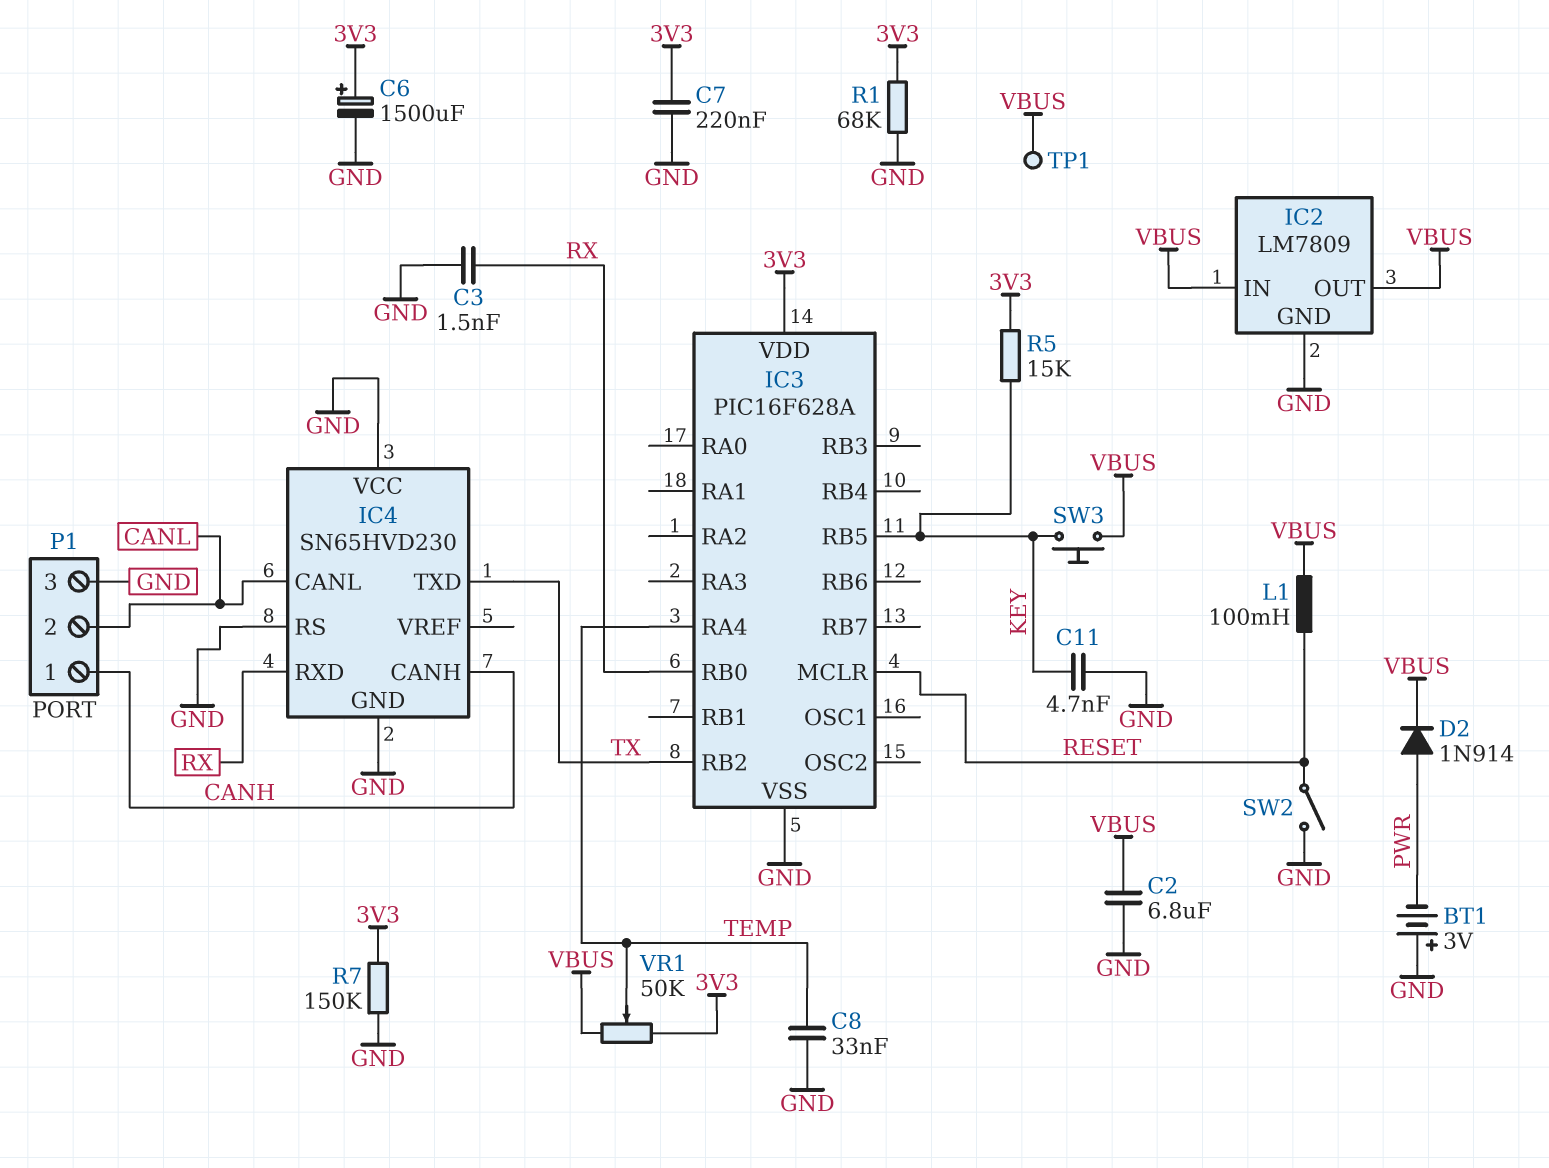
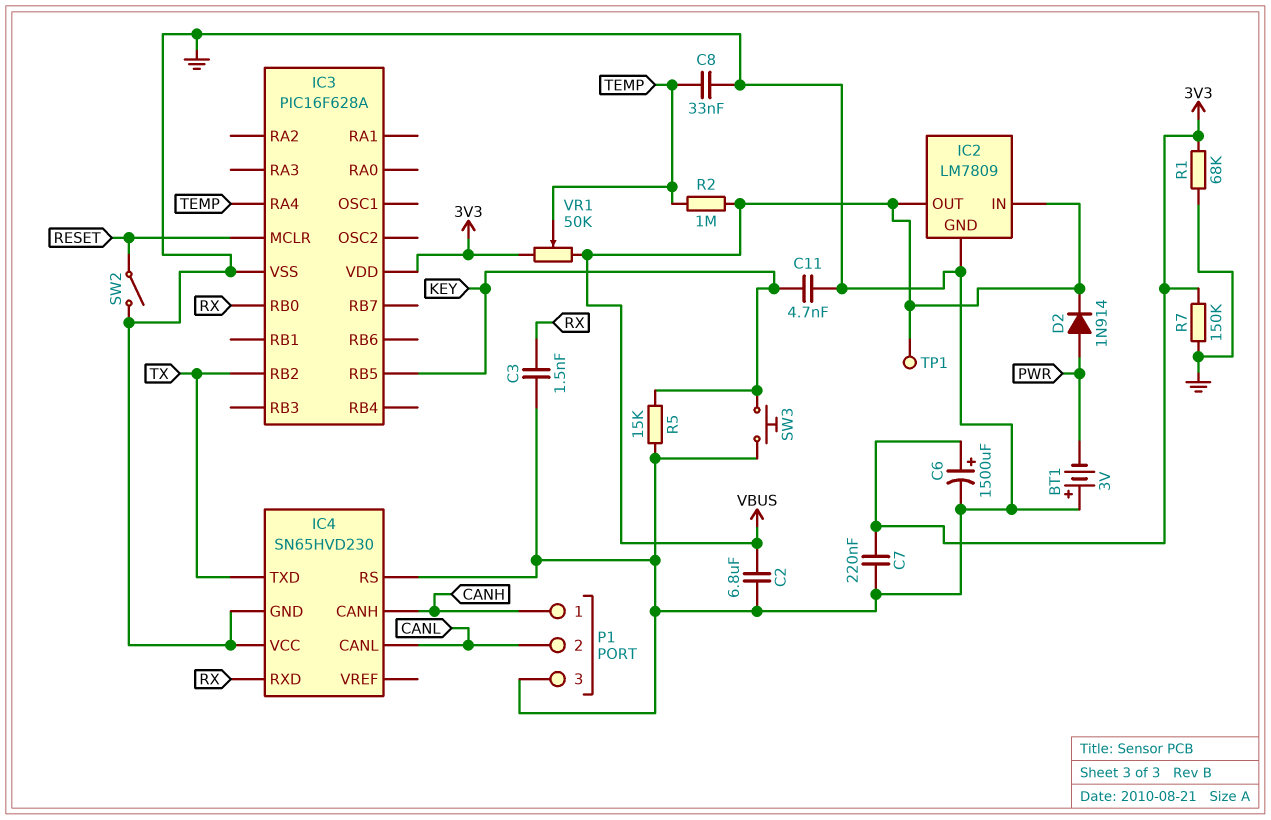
L1: 100mH (RESET, VBUS) -> none
R2: none -> 1M (TEMP, VBUS)
R5: 15k (3V3, KEY) -> 15k (GND, KEY)
SW3: button (KEY, VBUS) -> button (GND, KEY)

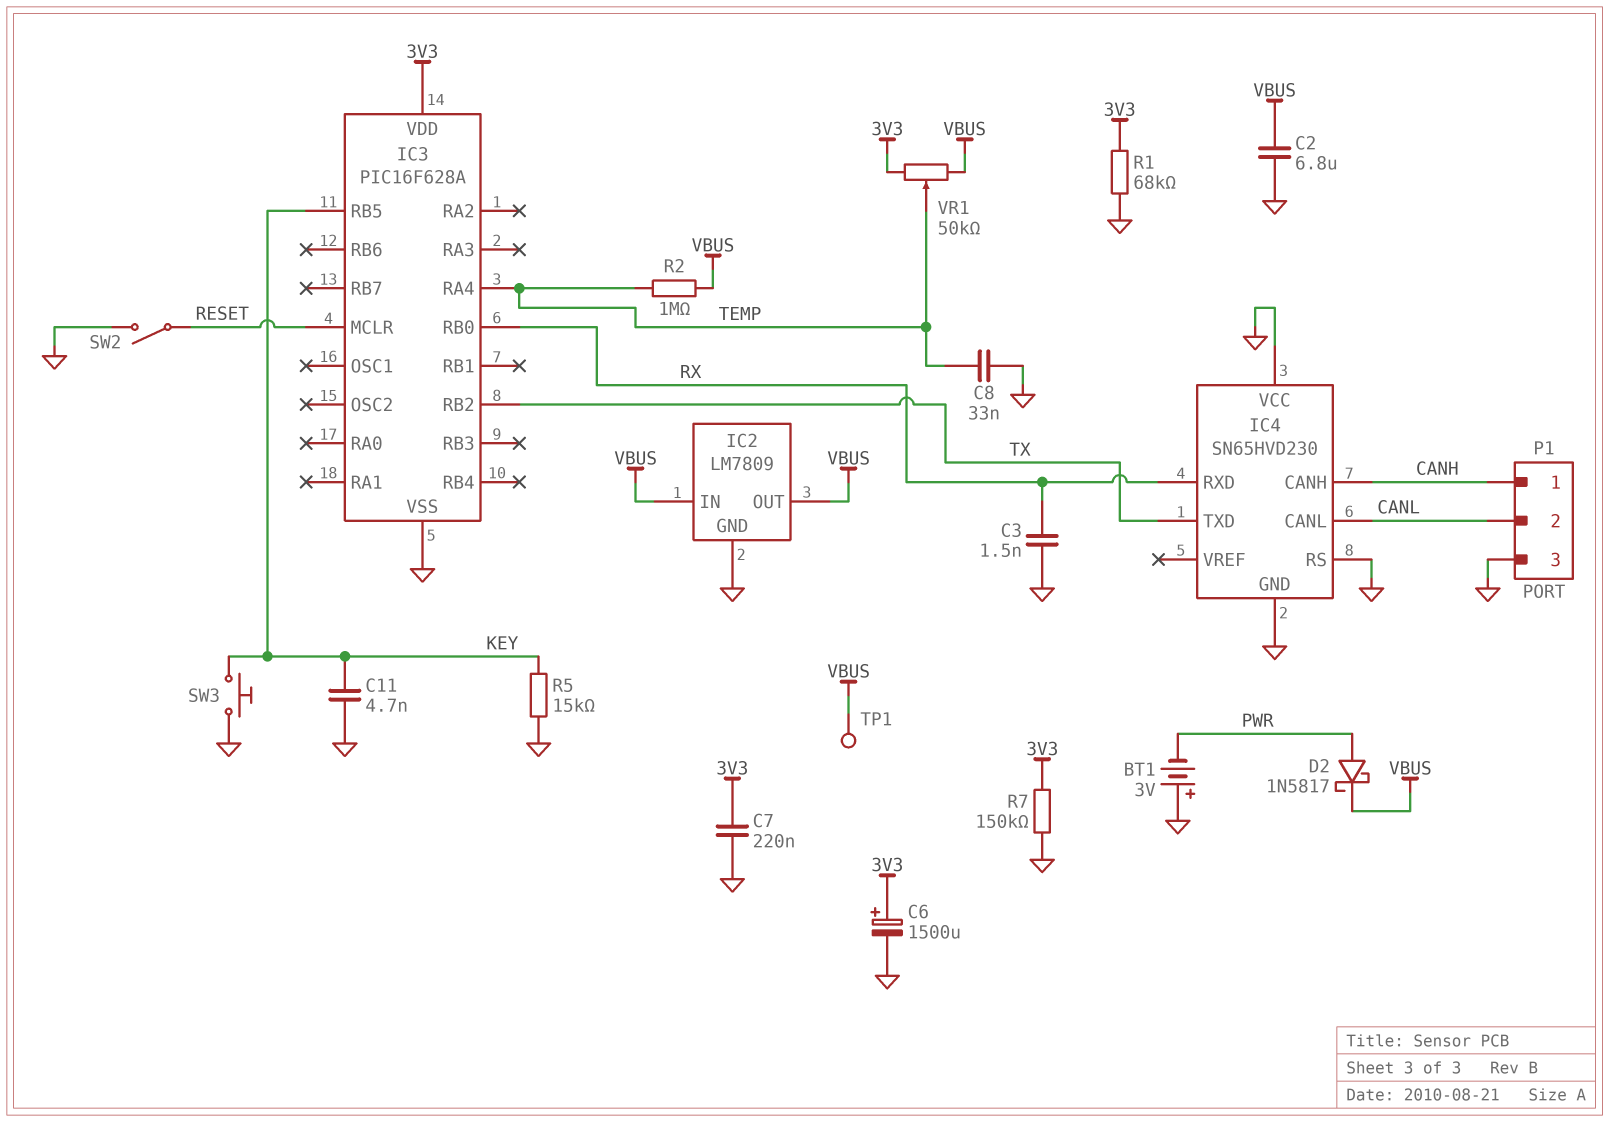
D2: diode 1N914 (A PWR, K VBUS) -> schottky 1N5817 (A PWR, K VBUS)

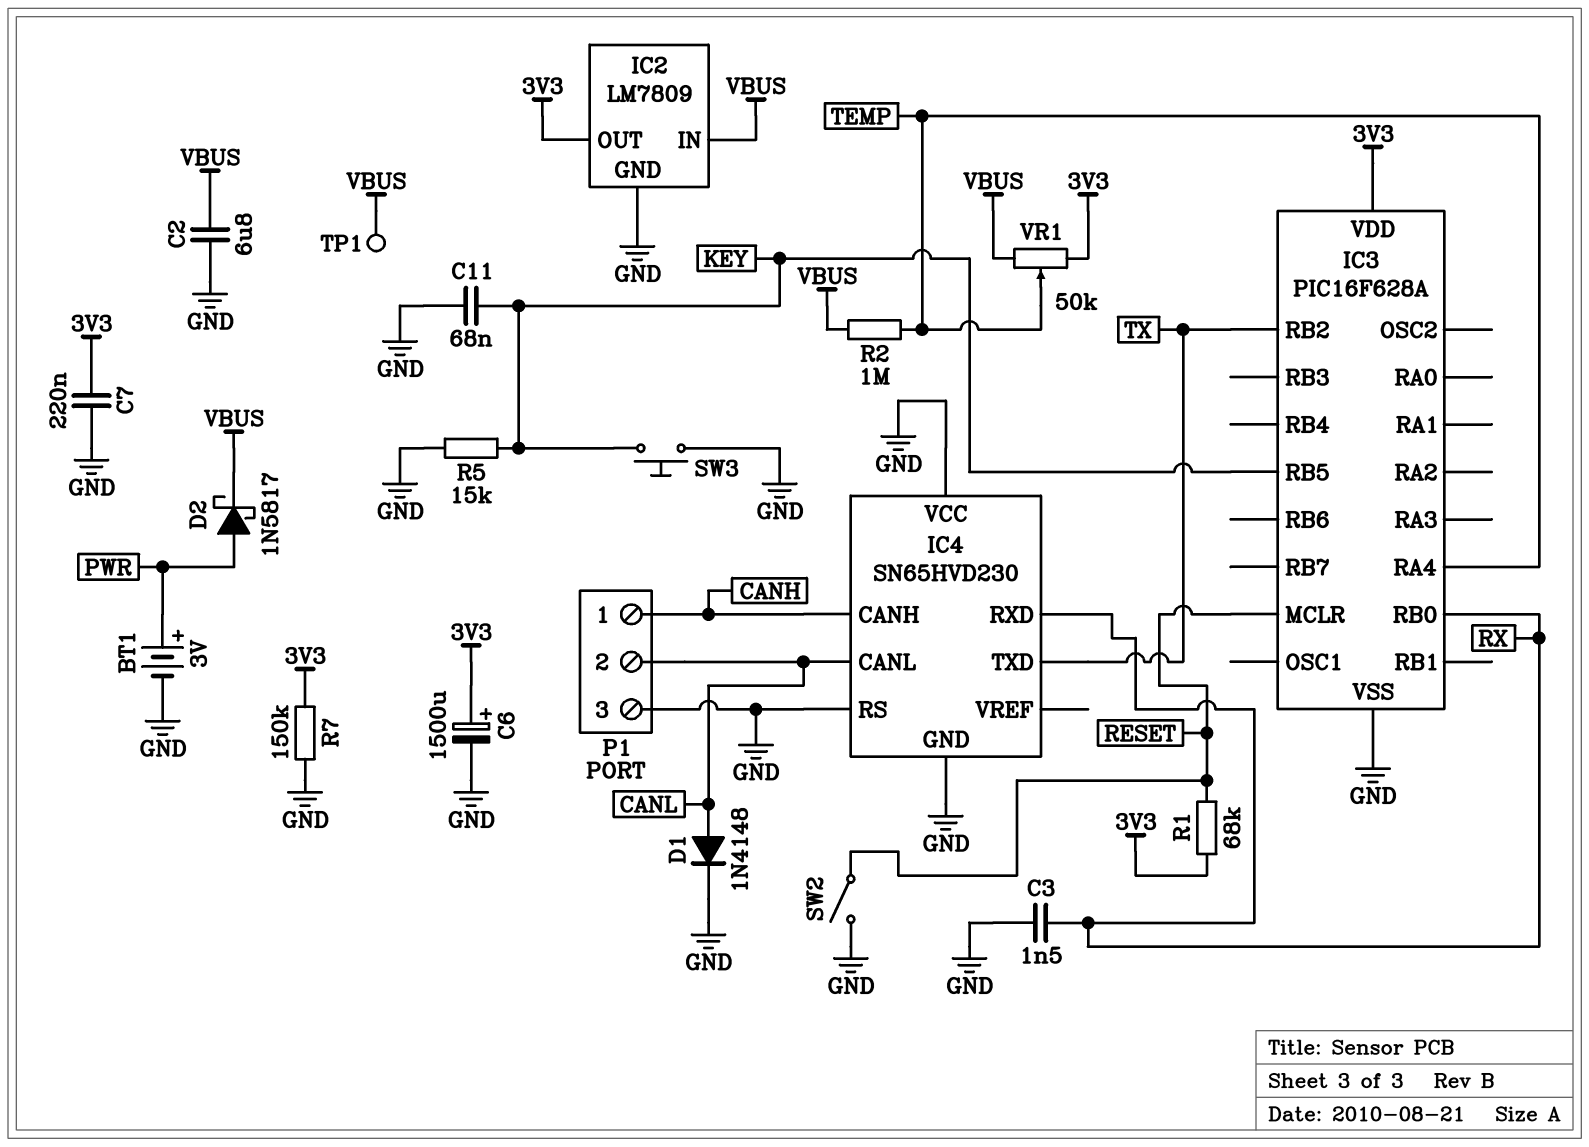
BT1: 3V (plus GND, minus PWR) -> 3V (plus PWR, minus GND)
C8: 33nF (GND, TEMP) -> none
C11: 4.7nF (GND, KEY) -> 68nF (GND, KEY)
D1: none -> diode 1N4148 (A CANL, K GND)
IC2 pin OUT: VBUS -> 3V3
R1: 68k (3V3, GND) -> 68k (3V3, RESET)

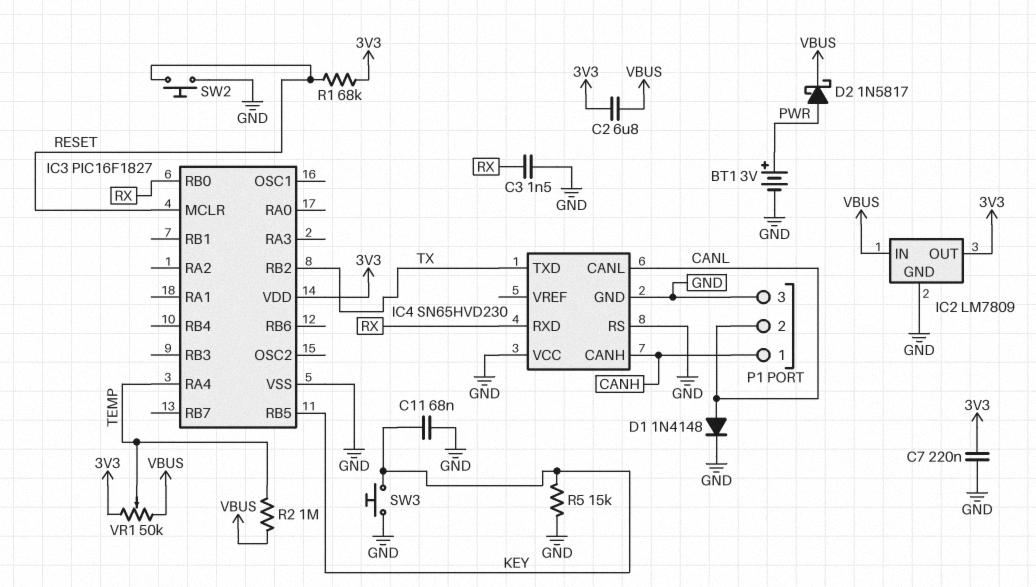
C2: 6.8uF (GND, VBUS) -> 6.8uF (3V3, VBUS)
C6: 1500uF (plus 3V3, minus GND) -> none
IC3: PIC16F628A -> PIC16F1827
R7: 150k (3V3, GND) -> none
SW2: switch (GND, RESET) -> button (GND, RESET)
TP1: test point (VBUS) -> none

